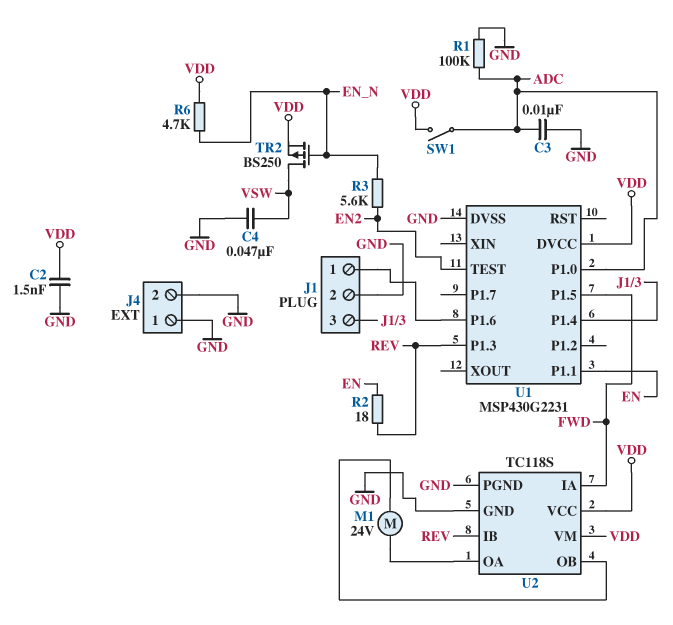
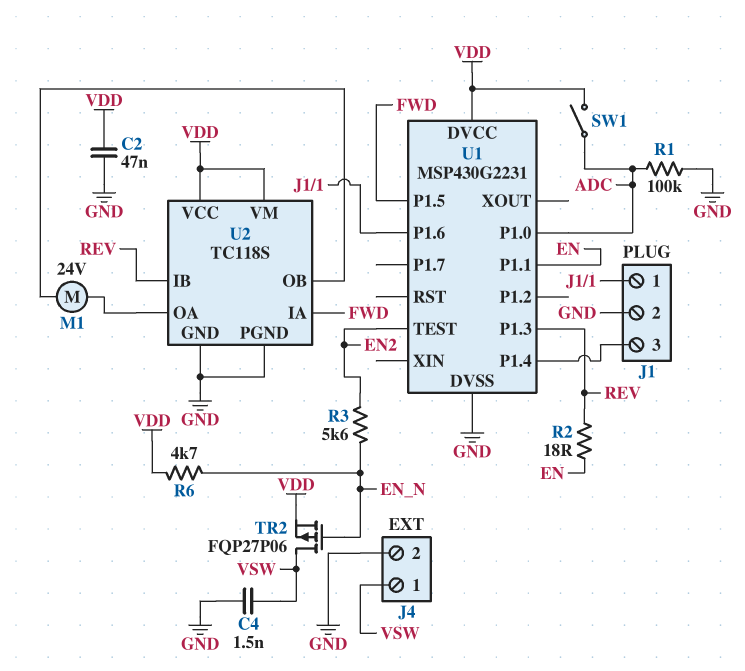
C2: 1.5nF (GND, VDD) -> 47nF (GND, VDD)
C3: 10nF (ADC, GND) -> none
C4: 47nF (GND, VSW) -> 1.5nF (GND, VSW)
J4 pin 1: GND -> VSW
TR2: PMOS BS250 (G EN_N, D VSW, S VDD) -> PMOS FQP27P06 (G EN_N, D VSW, S VDD)

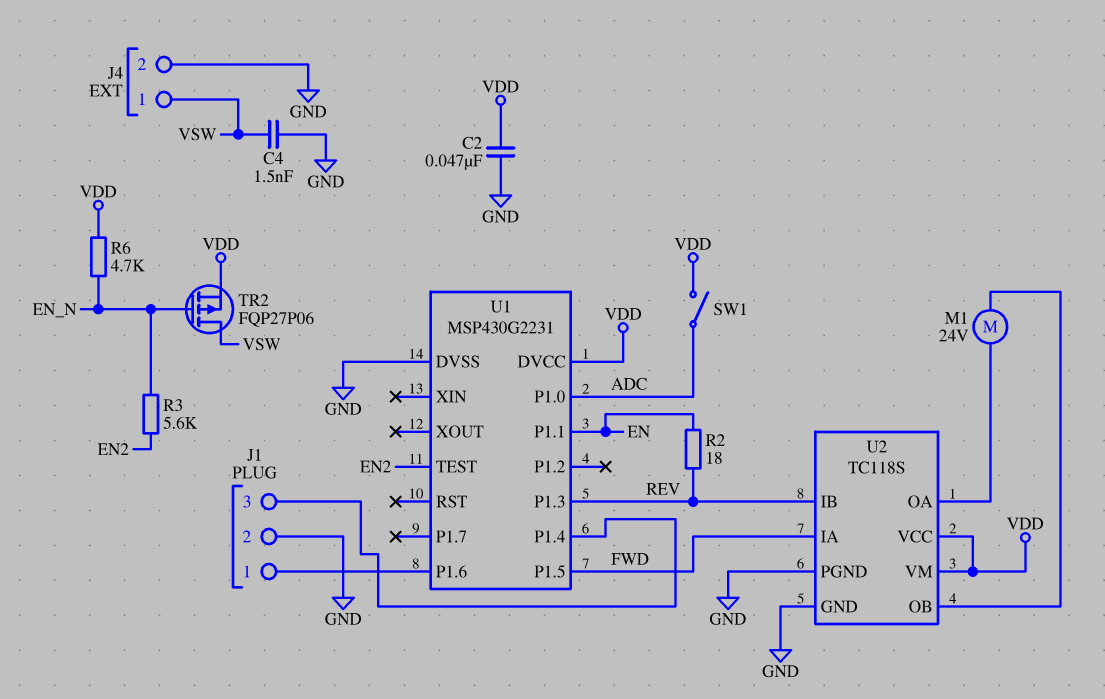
R1: 100k (ADC, GND) -> none

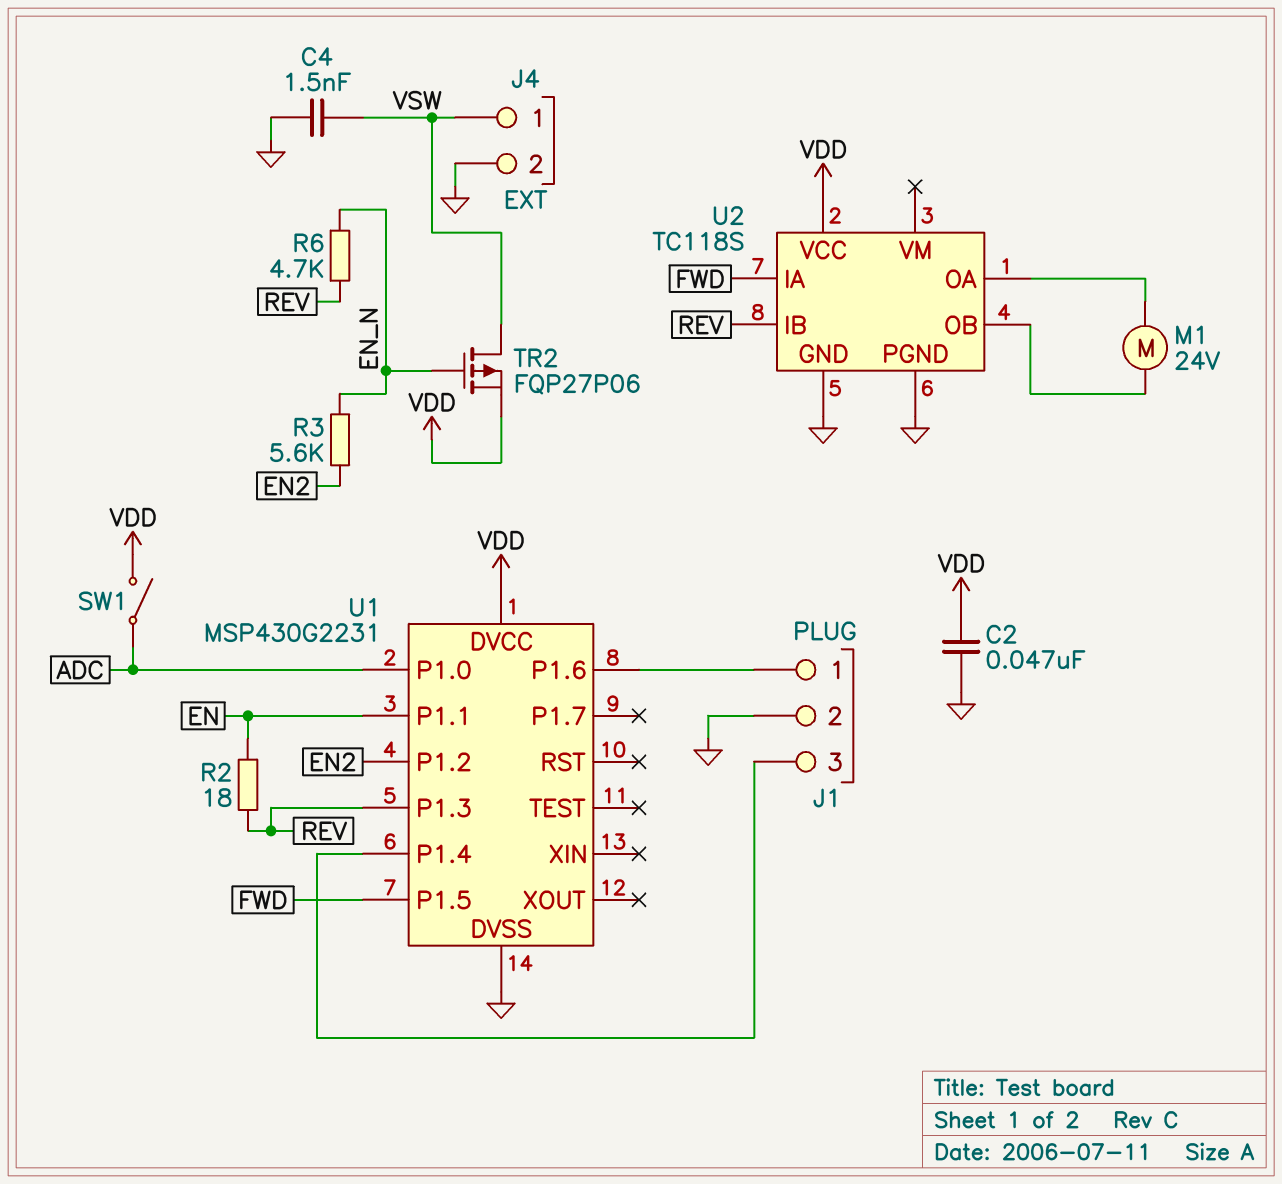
R6: 4.7k (EN_N, VDD) -> 4.7k (EN_N, REV)
U1 pin P1.2: none -> EN2
U1 pin TEST: EN2 -> none
U2 pin VM: VDD -> none

